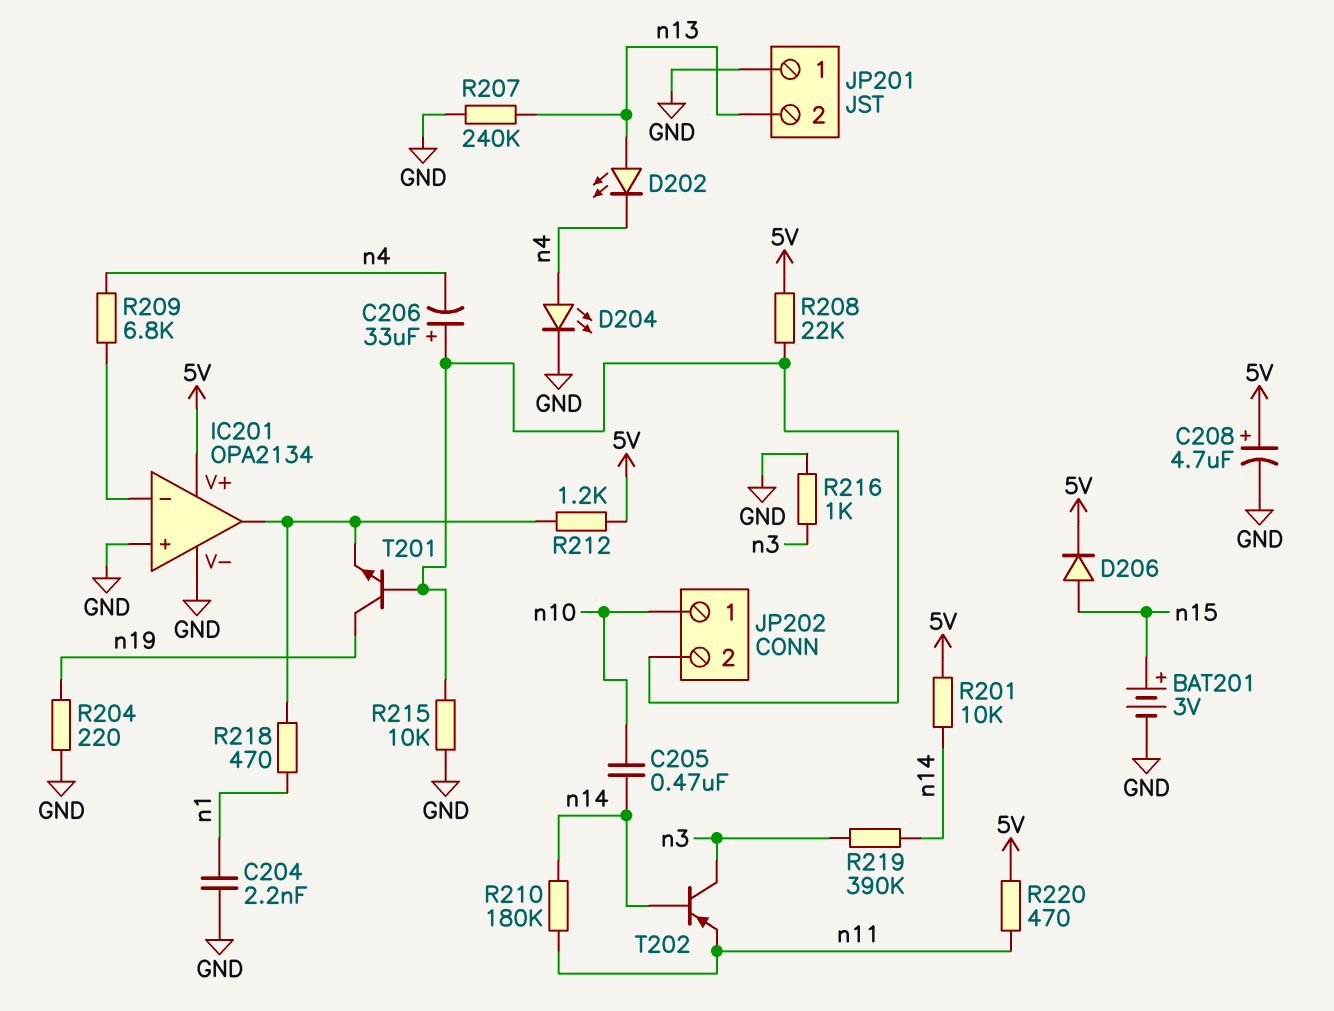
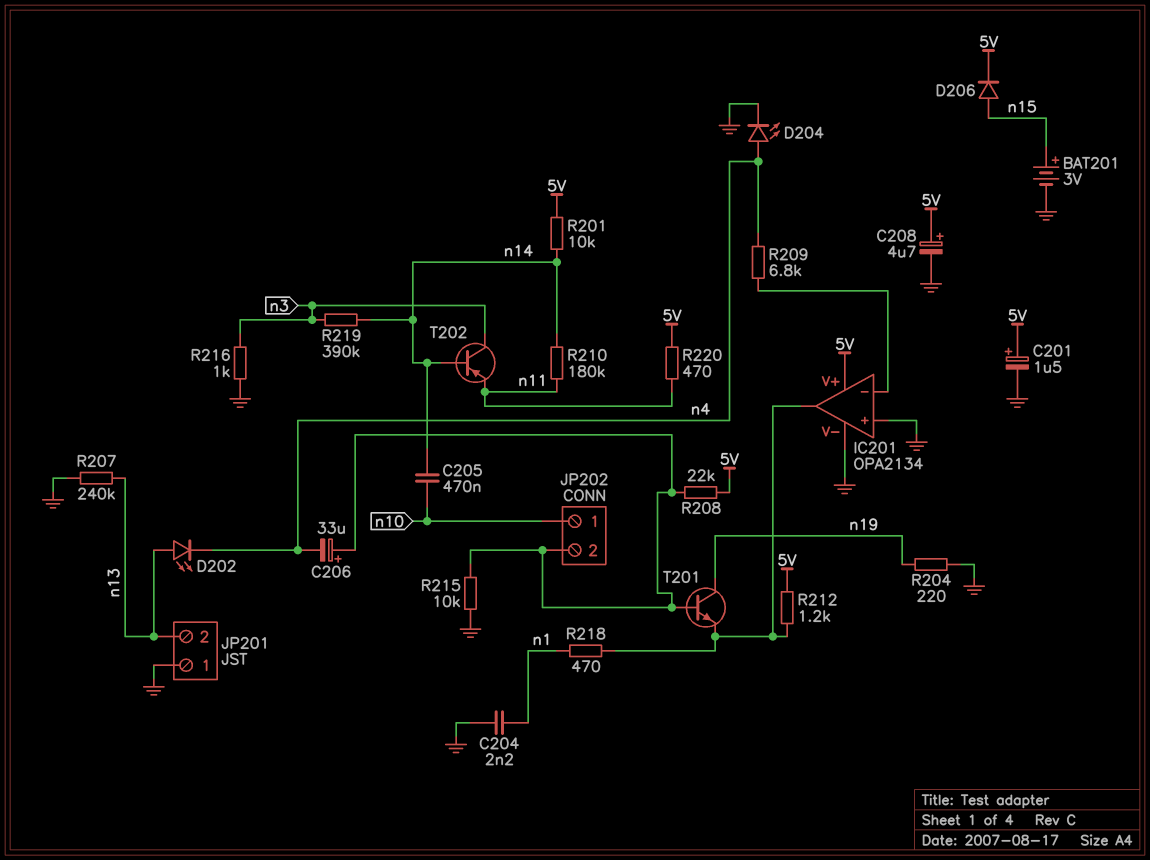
C201: none -> 1.5uF (plus 5V, minus GND)

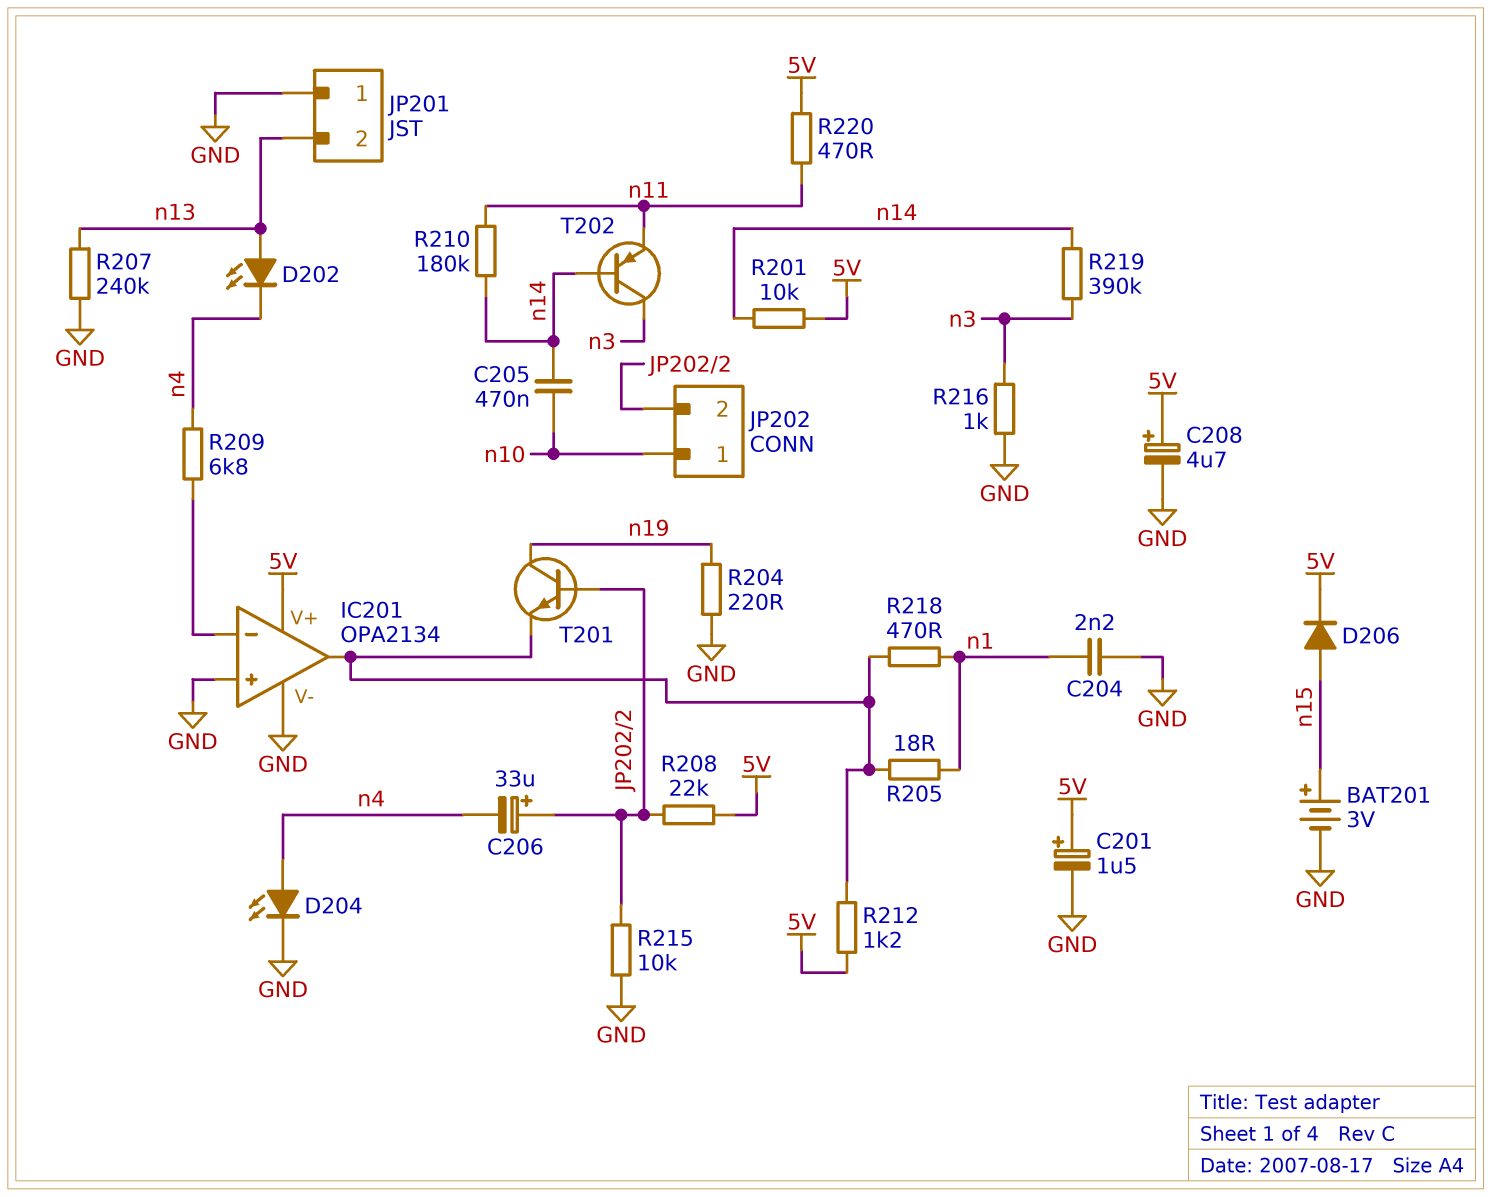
R205: none -> 18 (IC201/out, n1)

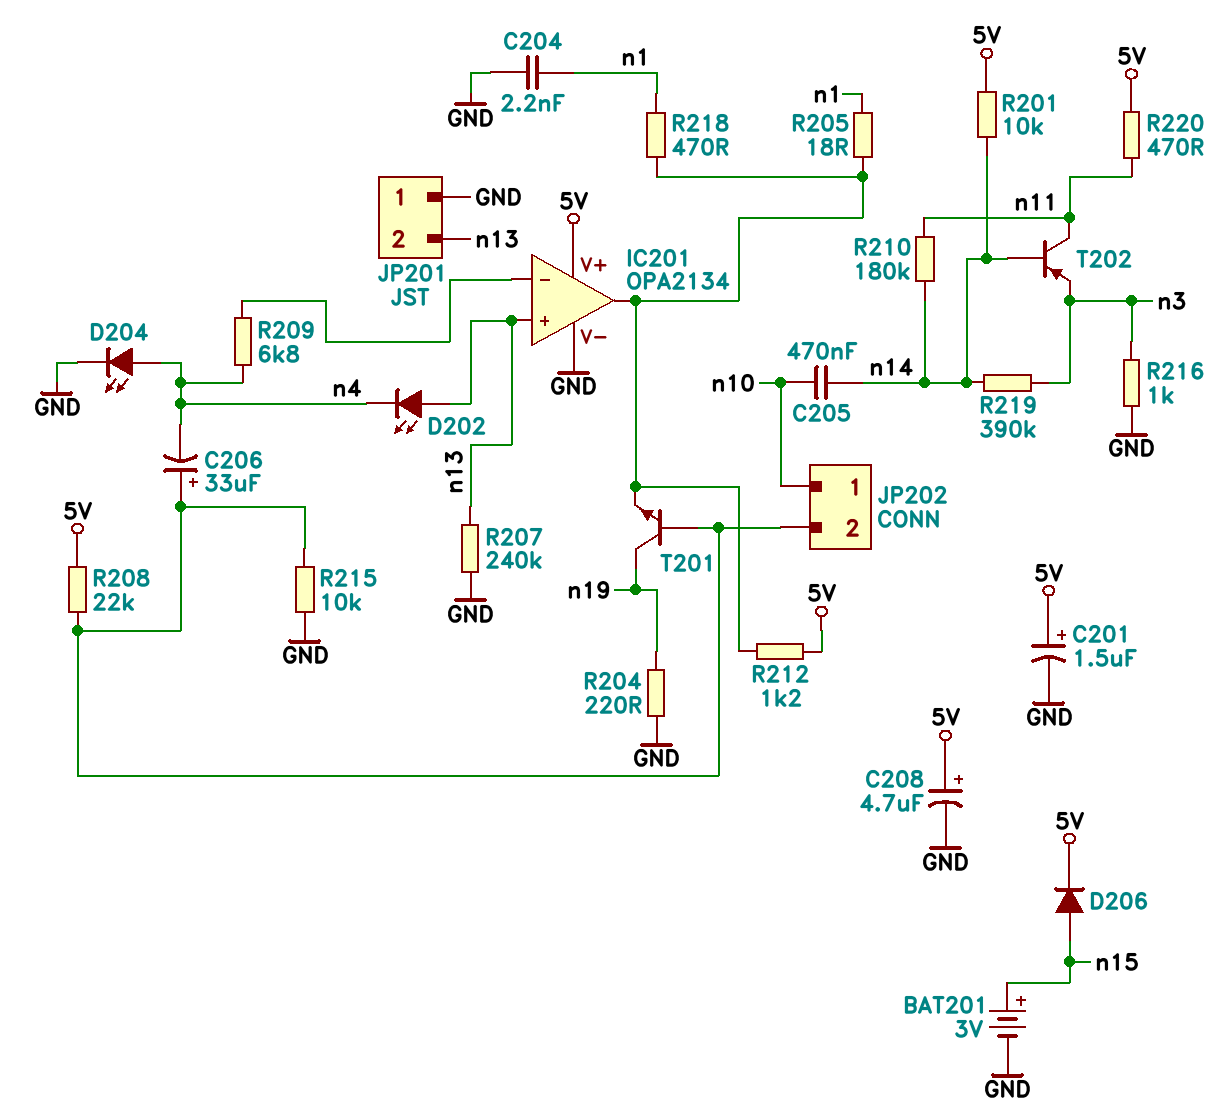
IC201 pin in+: GND -> n13
T202: PNP (B n14, C n3, E n11) -> PNP (B n14, C n11, E n3)

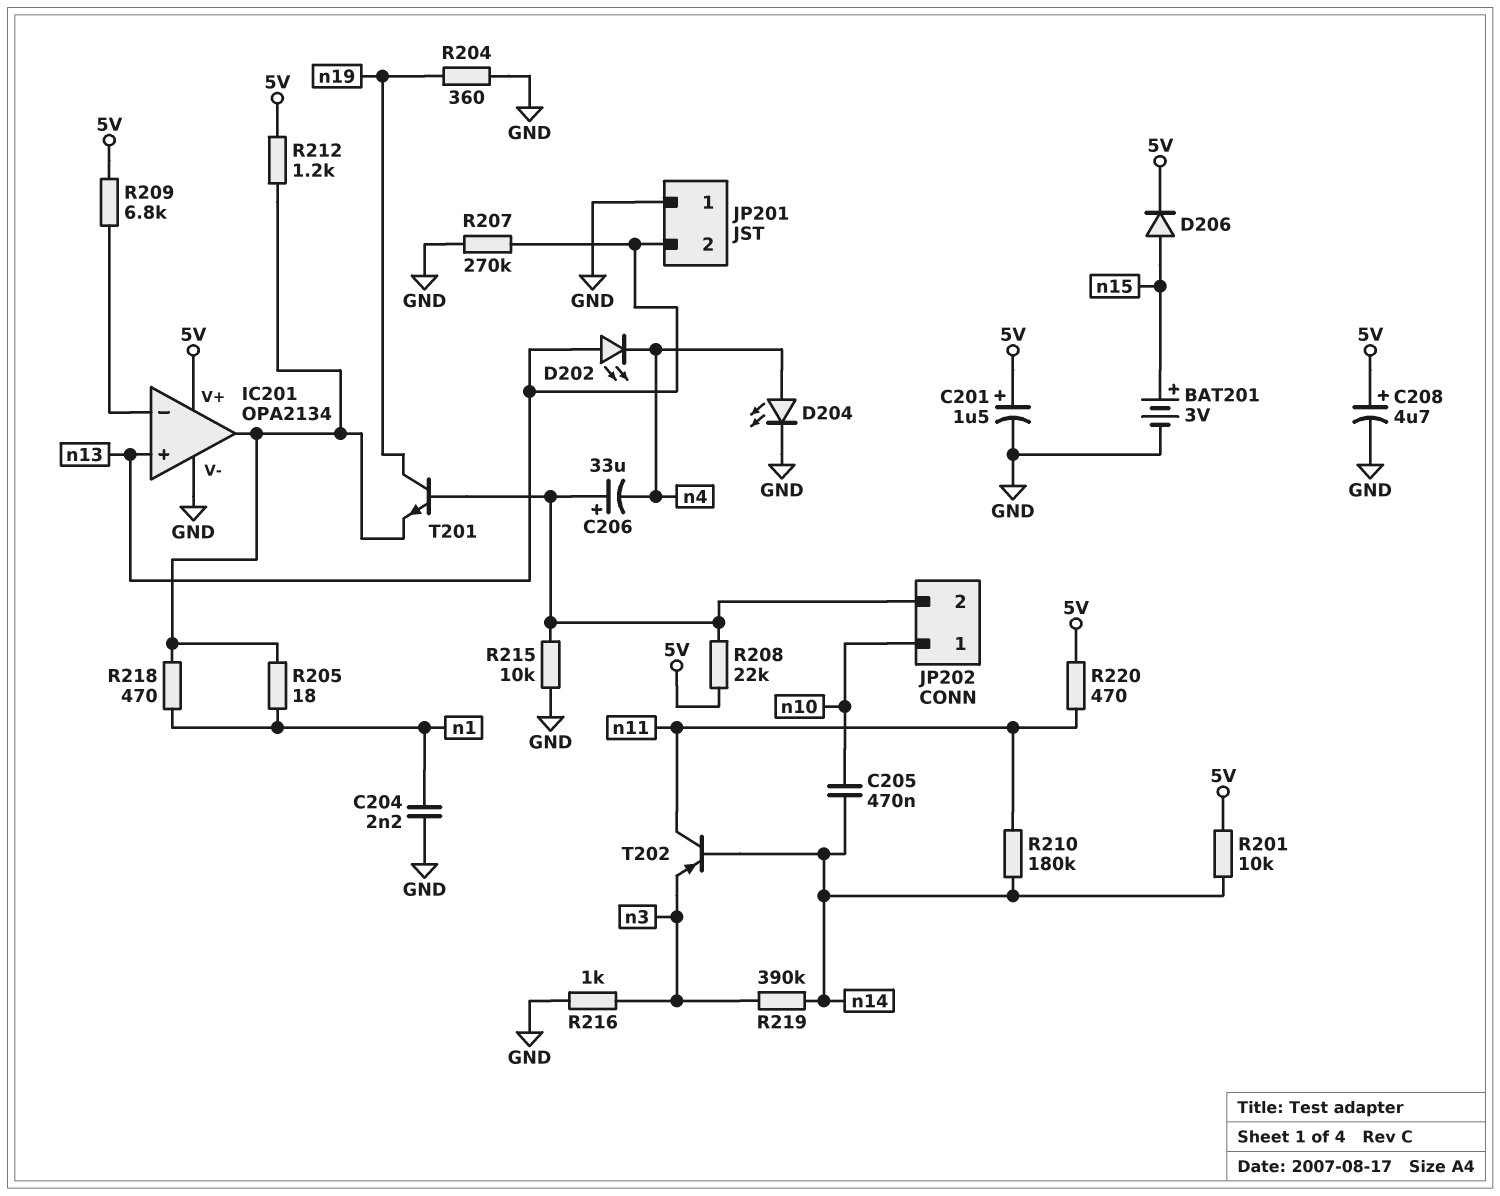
R204: 220 (GND, n19) -> 360 (GND, n19)
R207: 240k (GND, n13) -> 270k (GND, n13)
R209: 6.8k (IC201/in-, n4) -> 6.8k (5V, IC201/in-)

